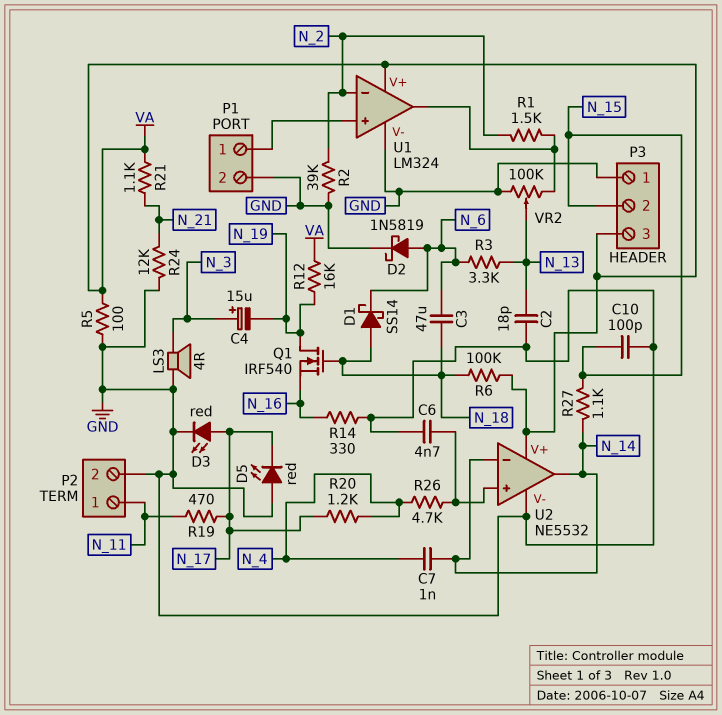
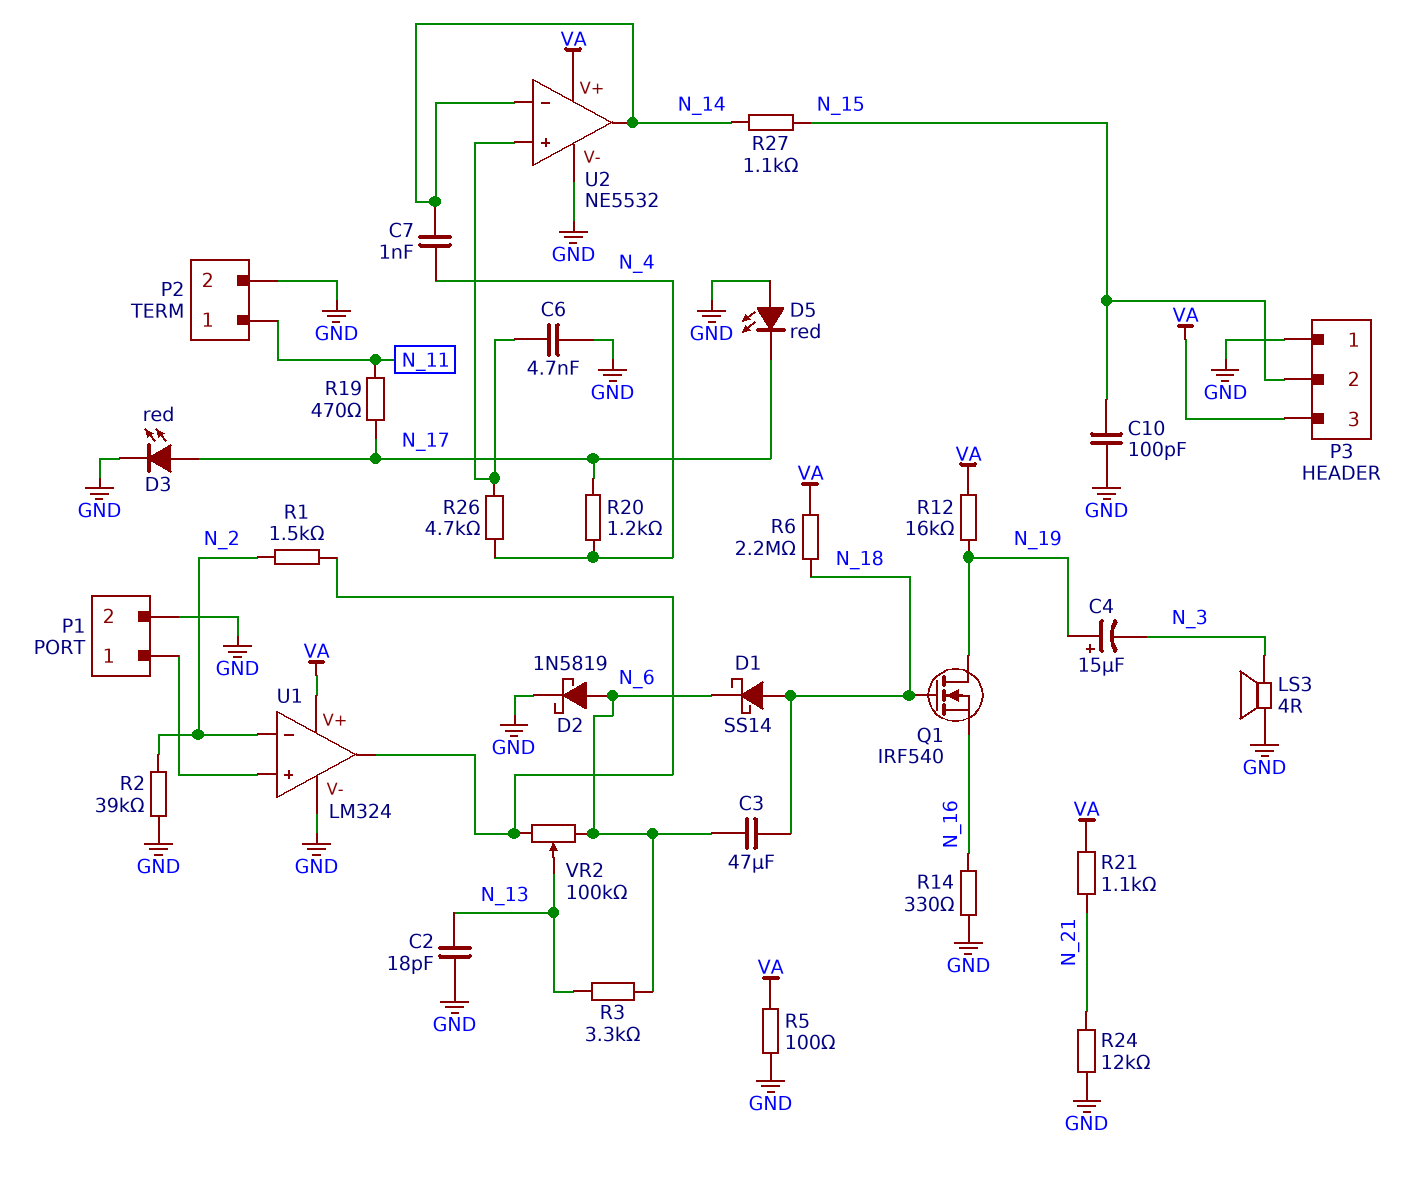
C4: 15uF (plus N_3, minus N_19) -> 15uF (plus N_19, minus N_3)
R6: 100k (N_18, VA) -> 2.2M (N_18, VA)
VR2: 100k (GND, U1/out, wiper N_13) -> 100k (N_6, U1/out, wiper N_13)

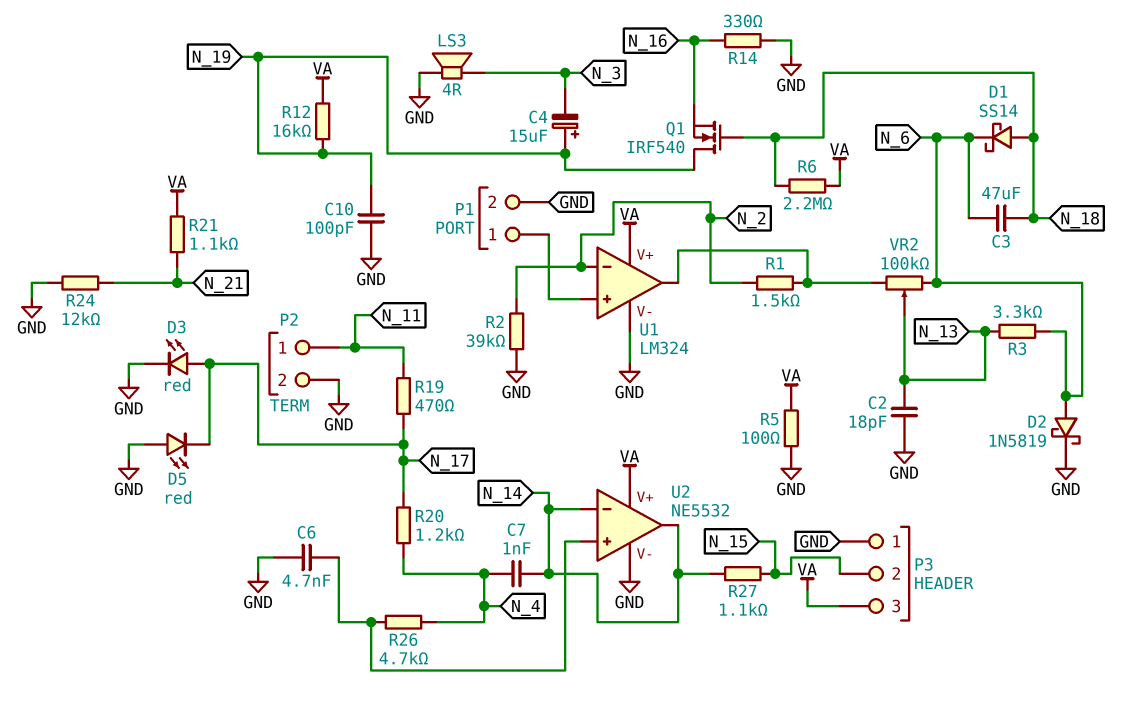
C10: 100pF (GND, N_15) -> 100pF (GND, N_19)

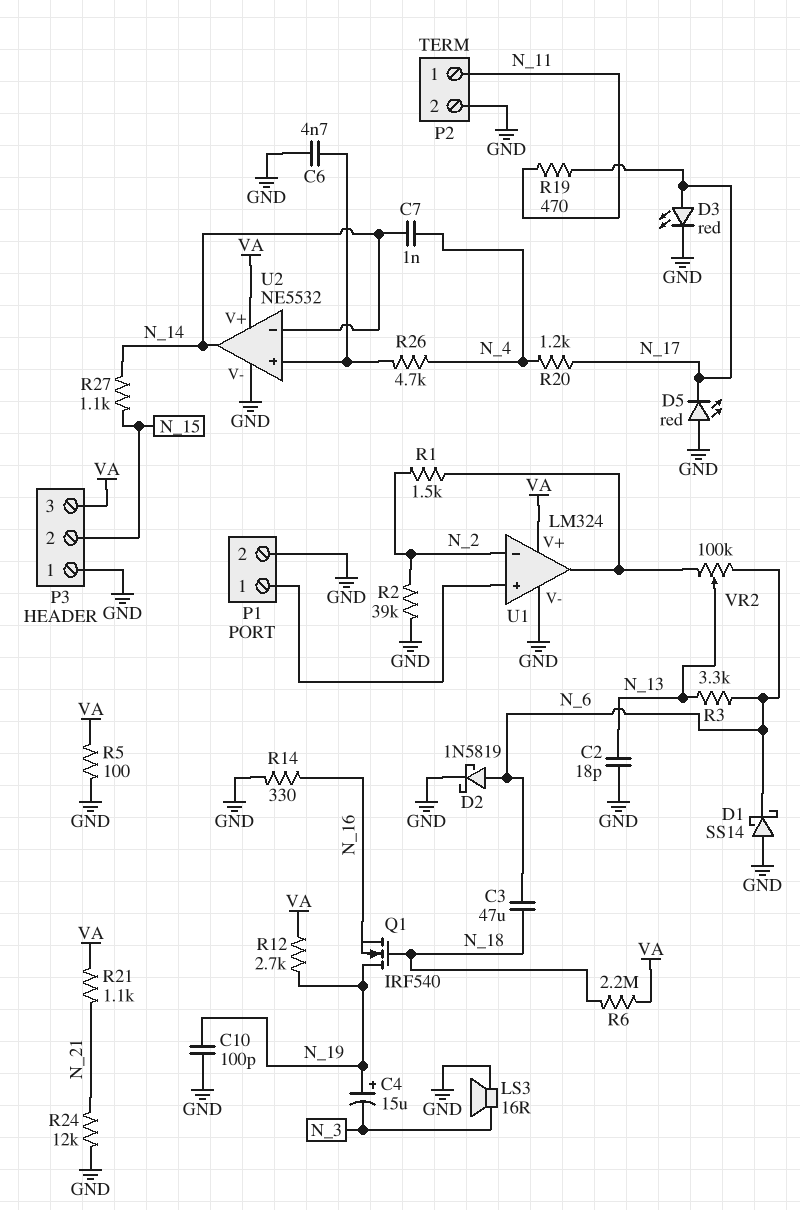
D1: schottky SS14 (A N_18, K N_6) -> schottky SS14 (A GND, K N_6)
LS3: speaker 4R (GND, N_3) -> speaker 16R (GND, N_3)
R12: 16k (N_19, VA) -> 2.7k (N_19, VA)

